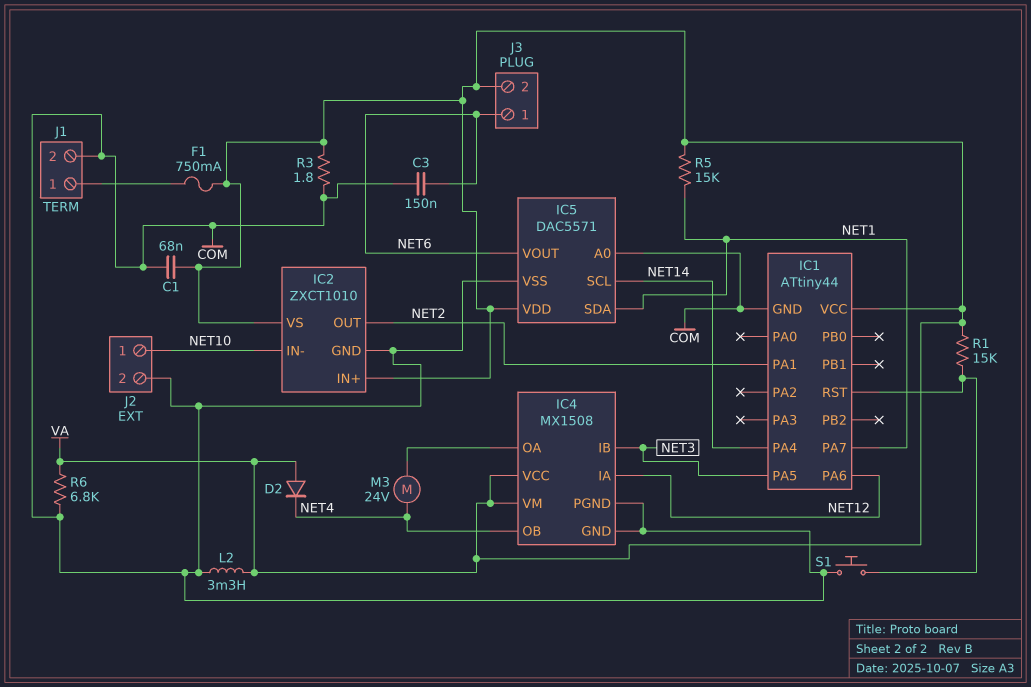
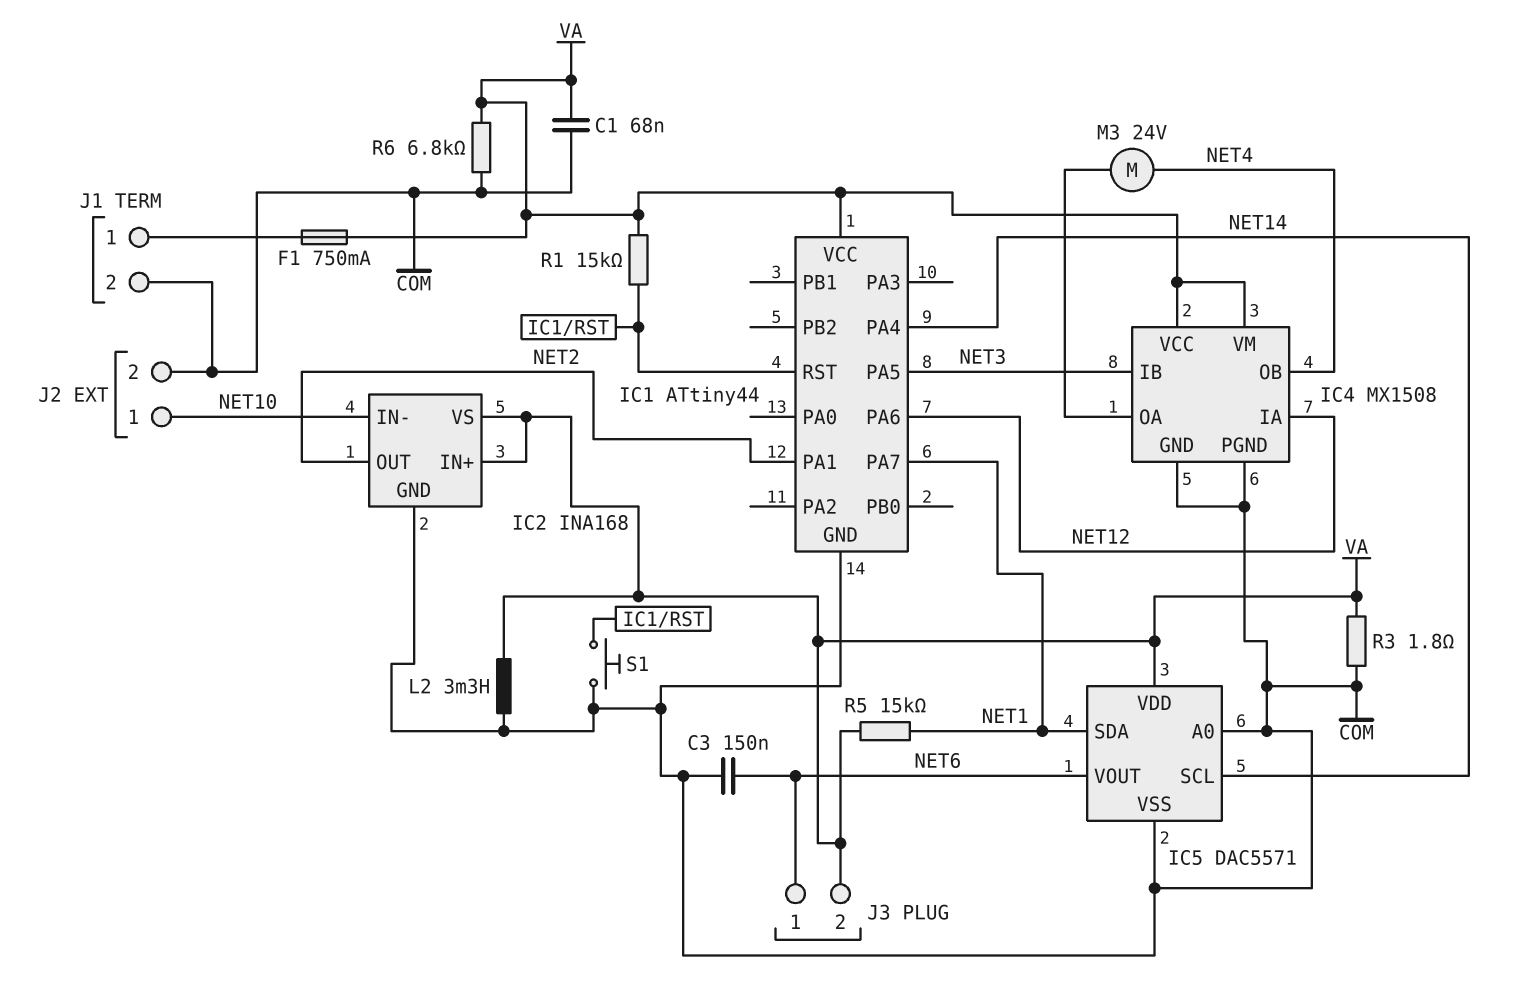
D2: diode (A VA, K NET4) -> none
IC2: ZXCT1010 -> INA168

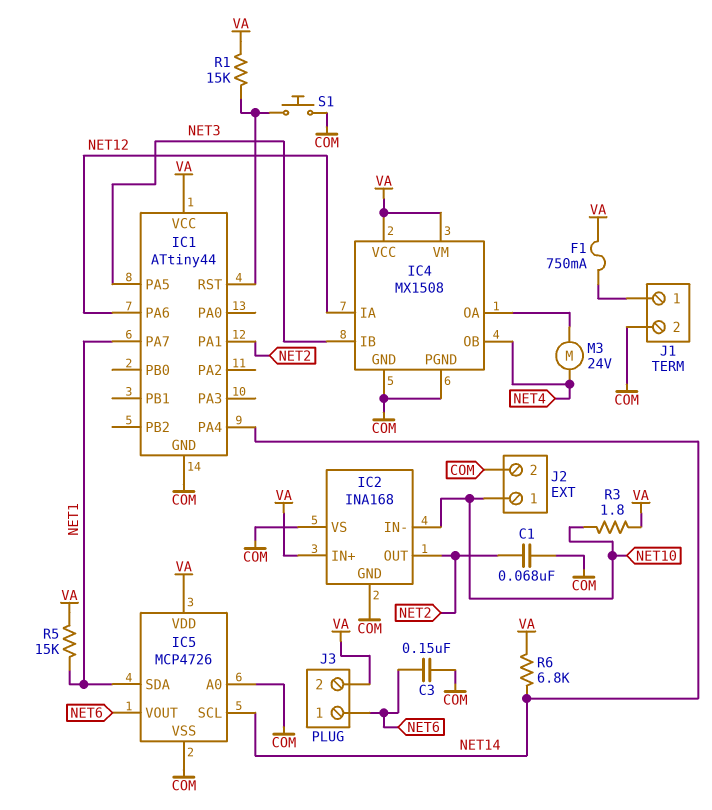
C1: 68nF (COM, VA) -> 68nF (COM, NET2)
IC2 pin VS: VA -> COM
IC5: DAC5571 -> MCP4726
L2: 3.3mH (COM, VA) -> none
R3: 1.8 (COM, VA) -> 1.8 (NET10, VA)
R6: 6.8k (COM, VA) -> 6.8k (NET14, VA)

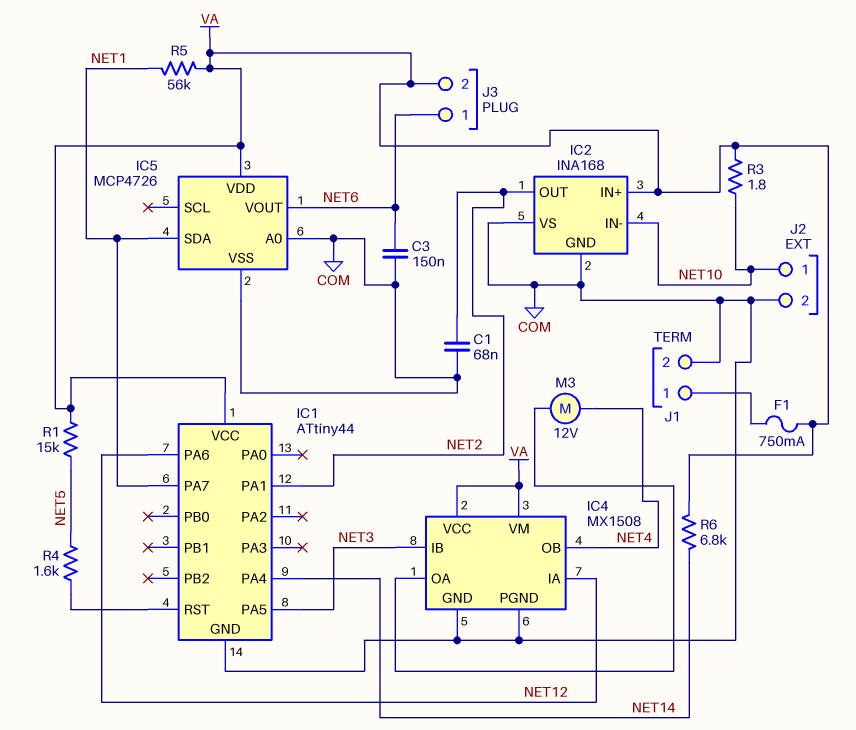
IC5 pin SCL: NET14 -> none
M3: motor 24V (IC4/OA, NET4) -> motor 12V (IC4/OA, NET4)
R1: 15k (IC1/RST, VA) -> 15k (NET5, VA)
R4: none -> 1.6k (IC1/RST, NET5)
R5: 15k (NET1, VA) -> 56k (NET1, VA)
S1: button (COM, IC1/RST) -> none

